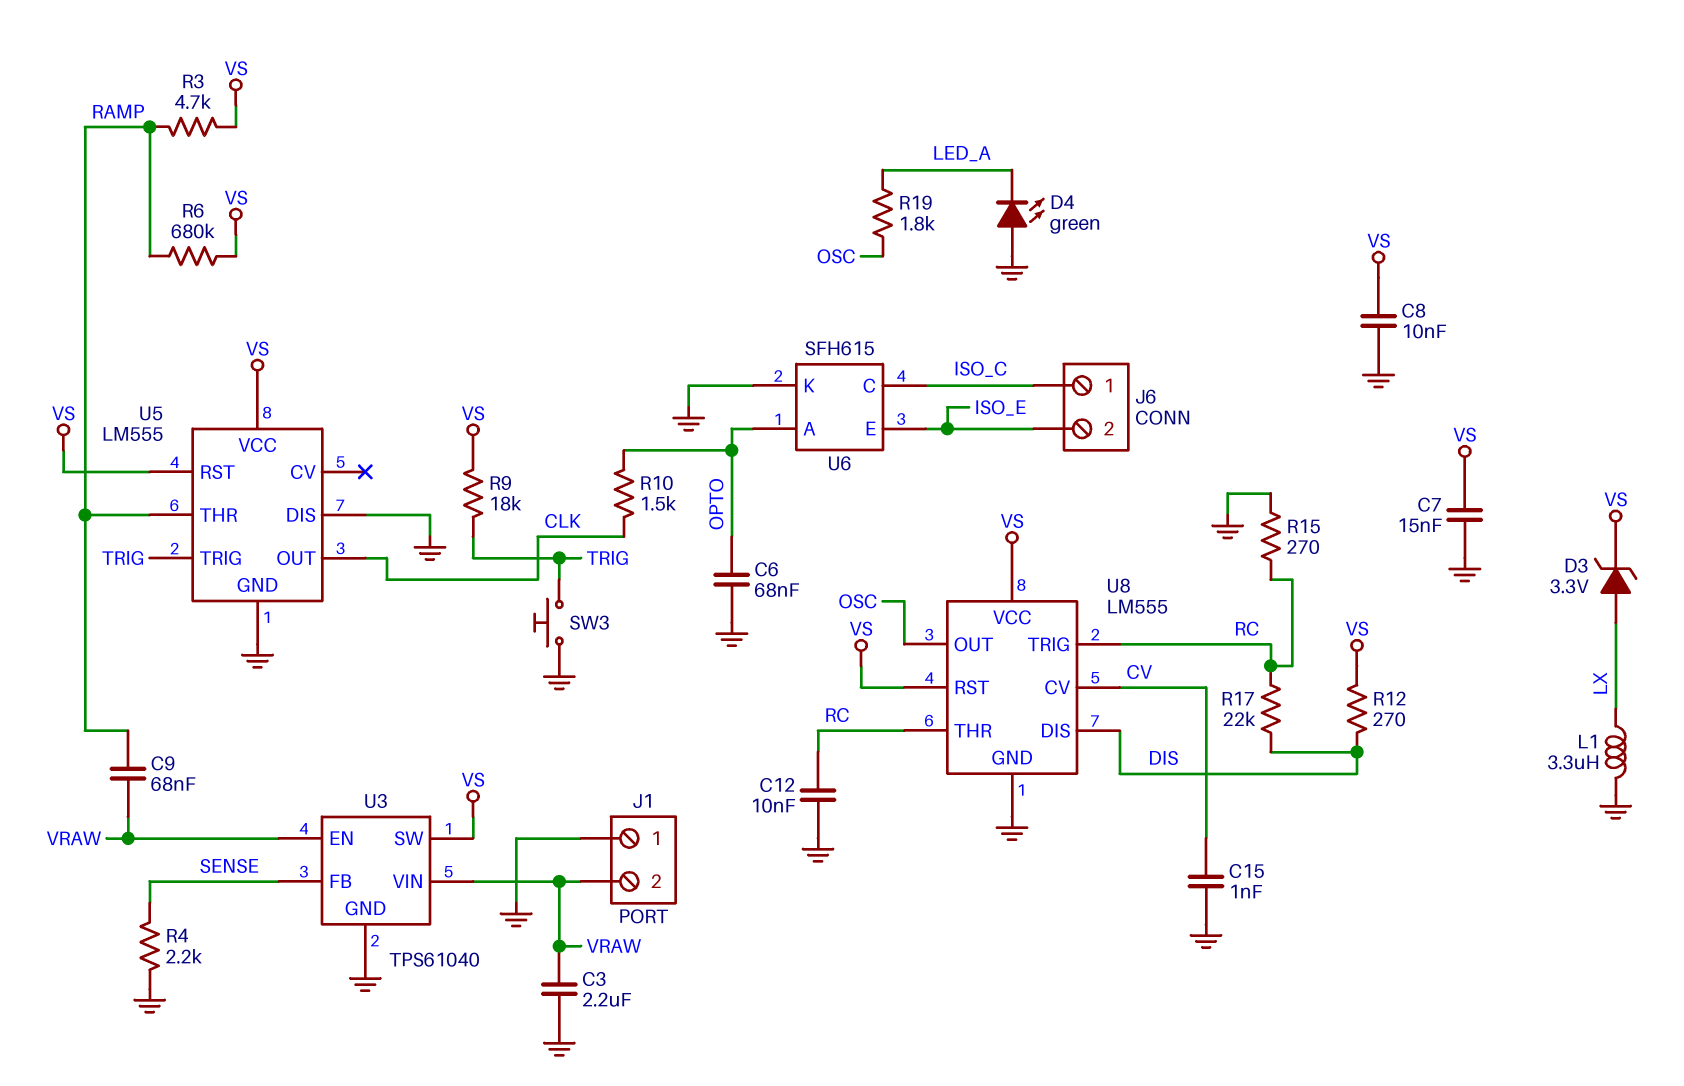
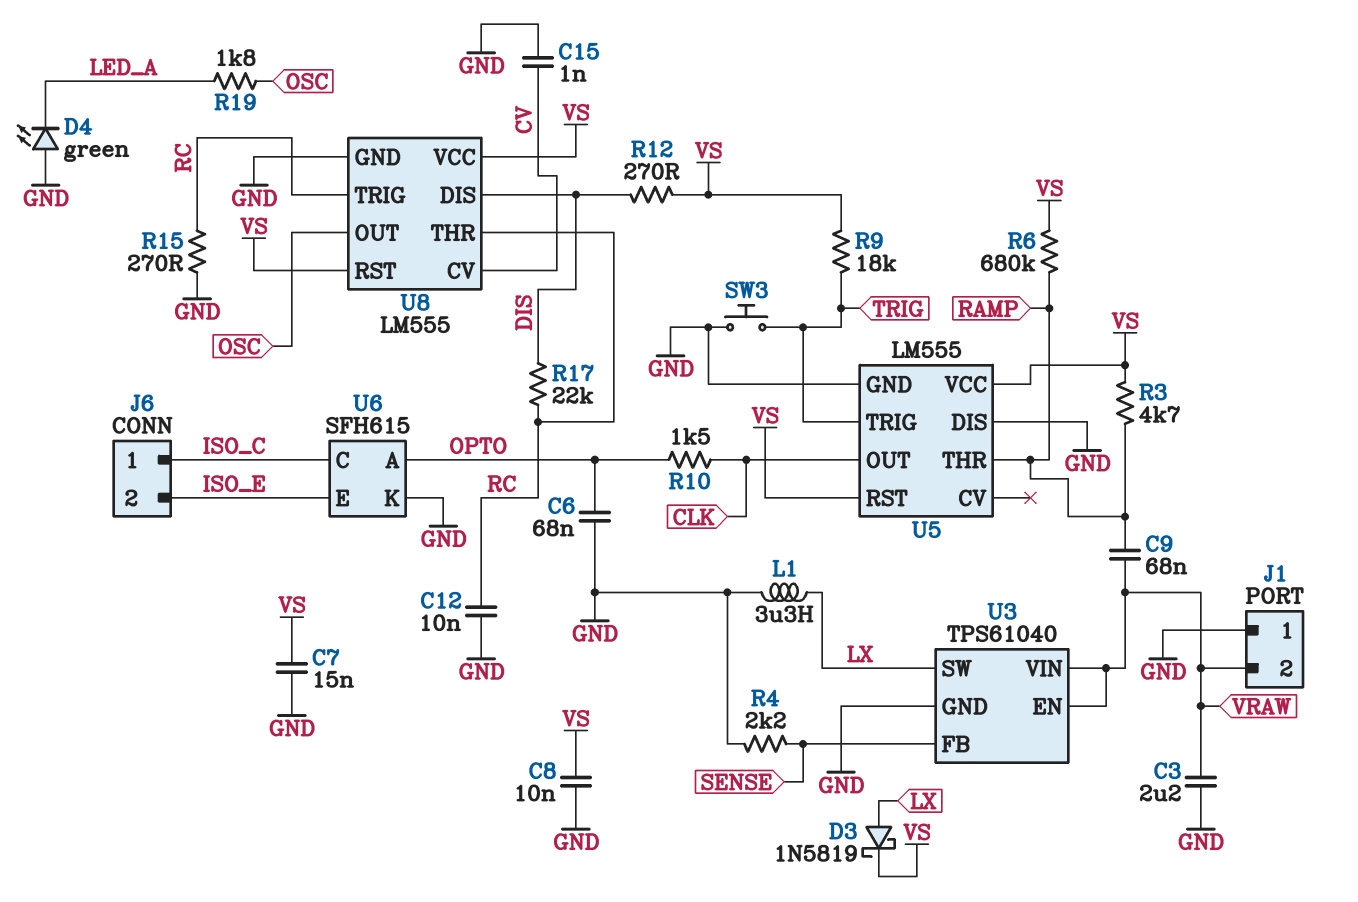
D3: zener 3.3V (A LX, K VS) -> schottky 1N5819 (A LX, K VS)
U3 pin SW: VS -> LX

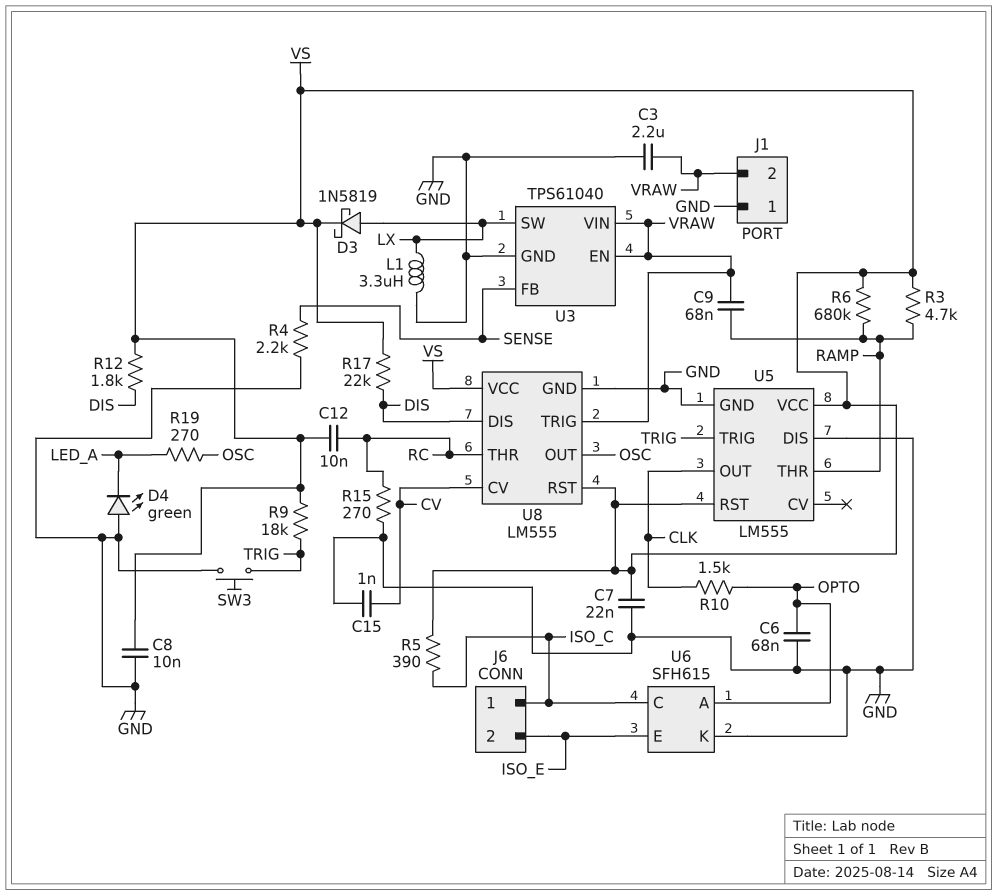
C7: 15nF (GND, VS) -> 22nF (GND, VS)
C12: 10nF (GND, RC) -> 10nF (RC, VS)
R5: none -> 390 (ISO_C, VS)
R12: 270 (DIS, VS) -> 1.8k (DIS, VS)
R17: 22k (DIS, RC) -> 22k (DIS, VS)
R19: 1.8k (LED_A, OSC) -> 270 (LED_A, OSC)
U8 pin TRIG: RC -> VRAW

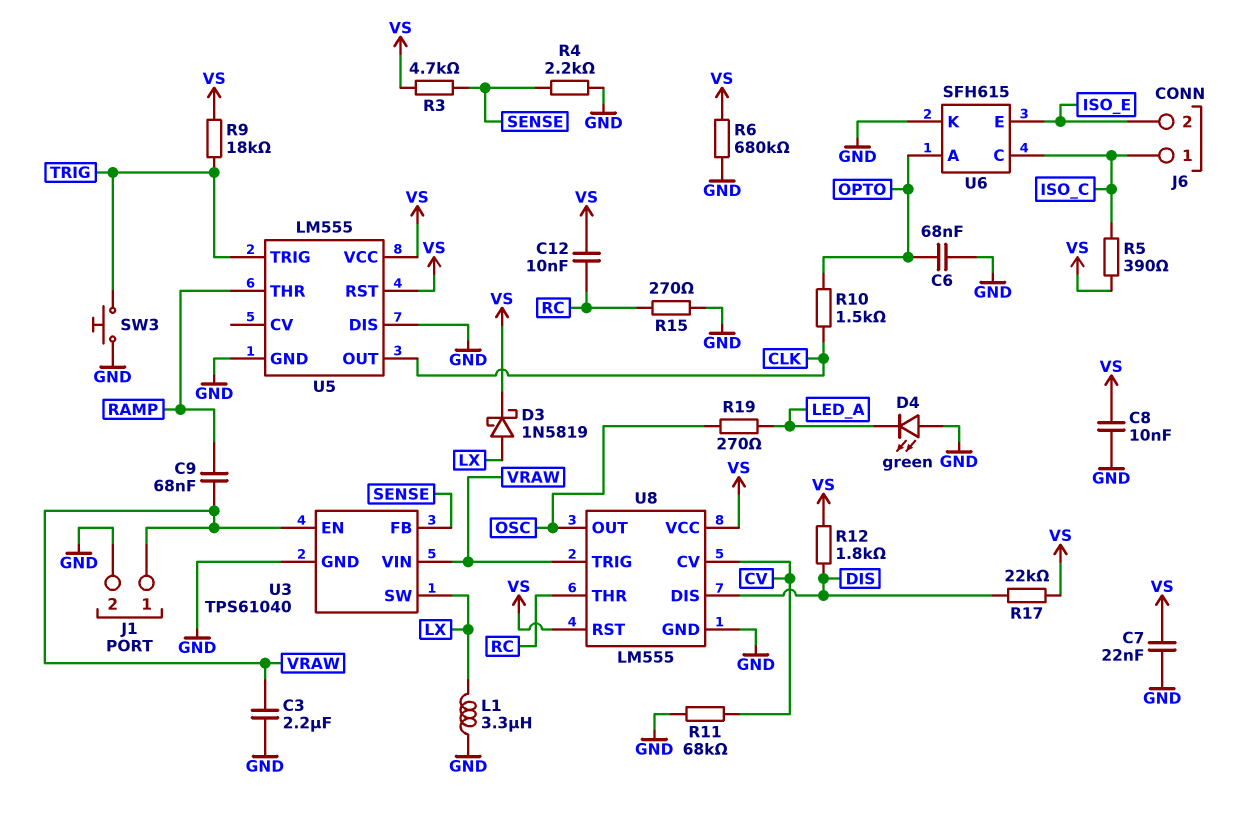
C15: 1nF (CV, GND) -> none
J1 pin 1: GND -> VRAW
J1 pin 2: VRAW -> GND
R3: 4.7k (RAMP, VS) -> 4.7k (SENSE, VS)
R6: 680k (RAMP, VS) -> 680k (GND, VS)
R11: none -> 68k (CV, GND)

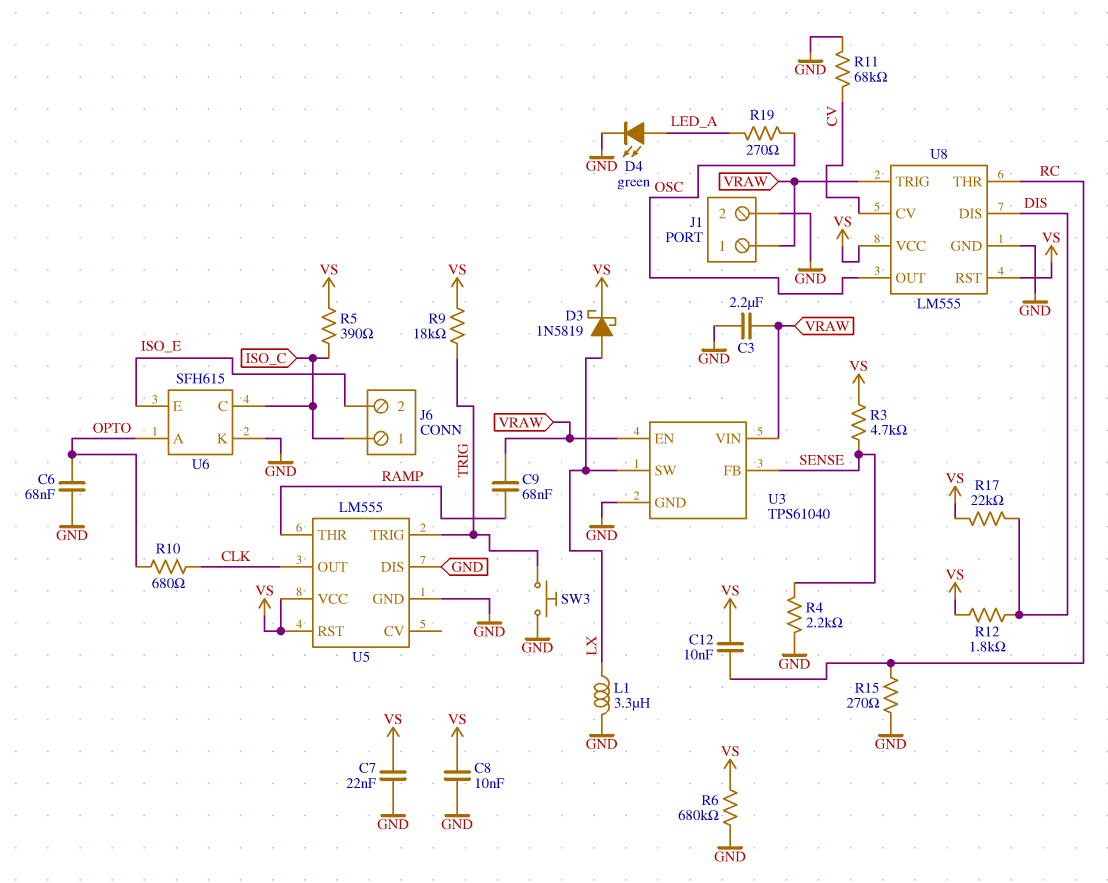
D4: LED green (A GND, K LED_A) -> LED green (A LED_A, K GND)
R10: 1.5k (CLK, OPTO) -> 680 (CLK, OPTO)

